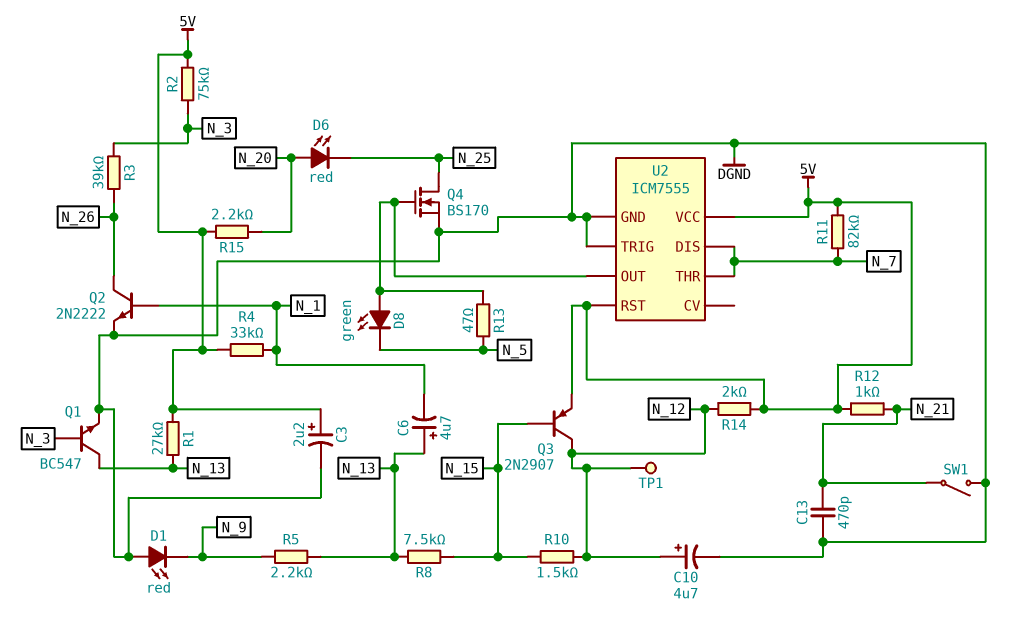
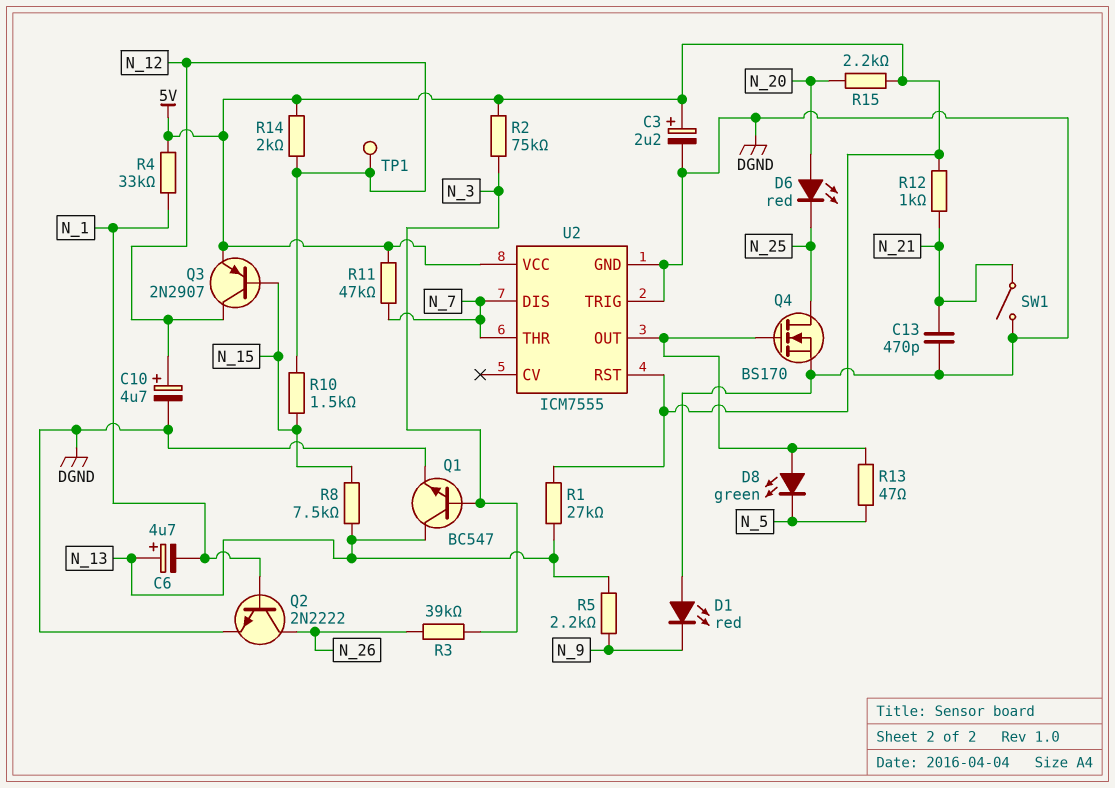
R11: 82k (5V, N_7) -> 47k (5V, N_7)

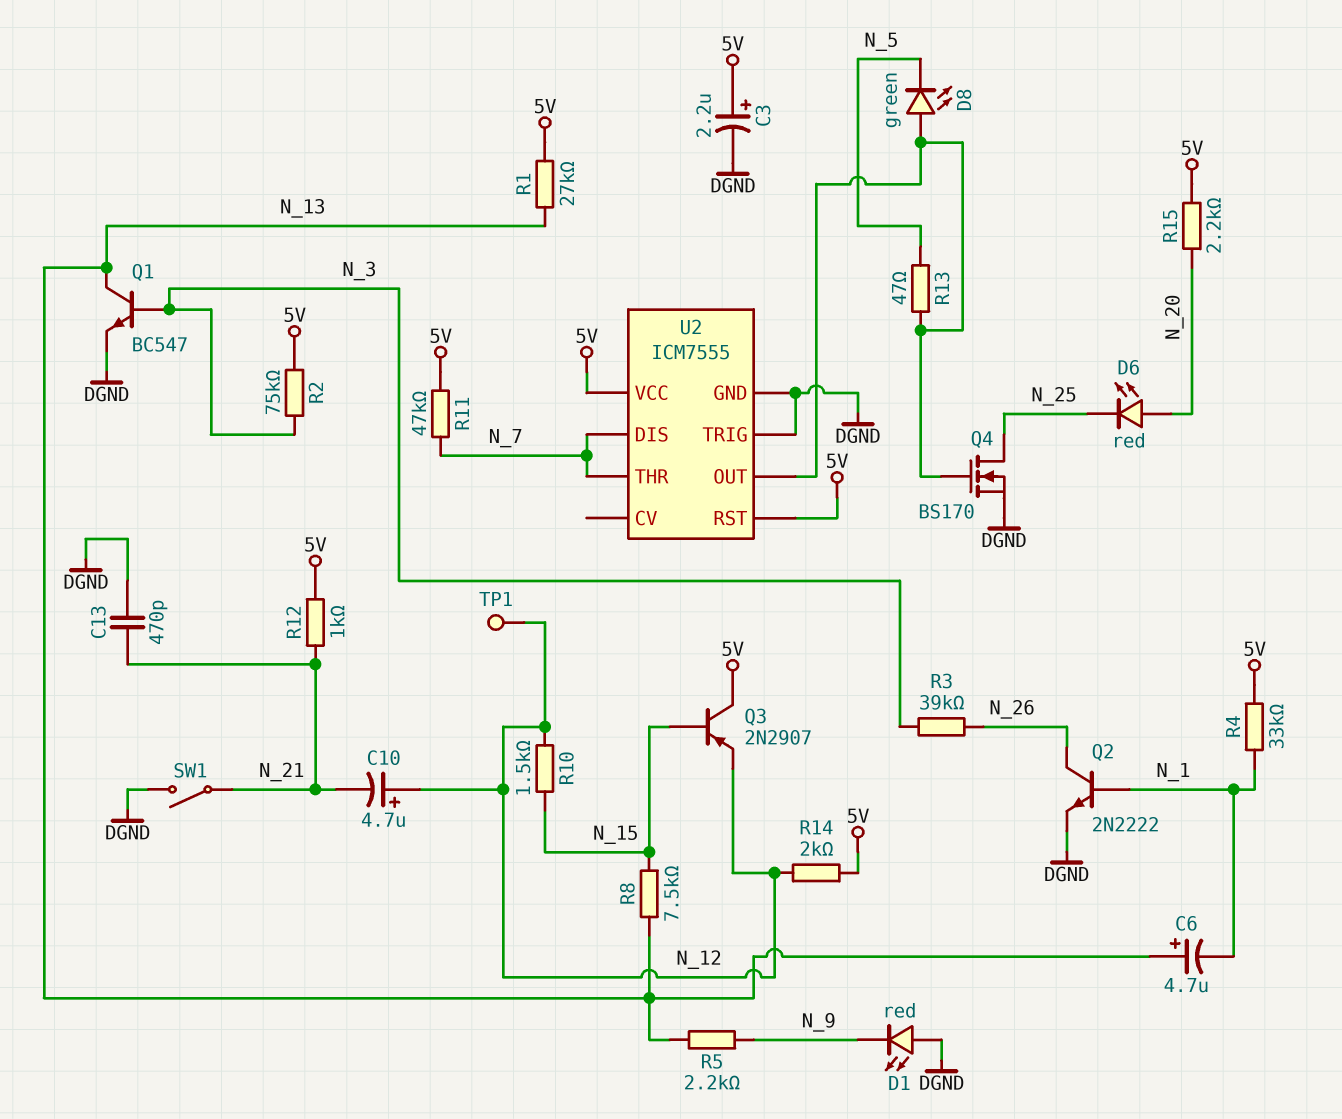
C10: 4.7uF (plus N_12, minus DGND) -> 4.7uF (plus N_12, minus N_21)
Q3: PNP 2N2907 (B N_15, C N_12, E 5V) -> PNP 2N2907 (B N_15, C 5V, E N_12)

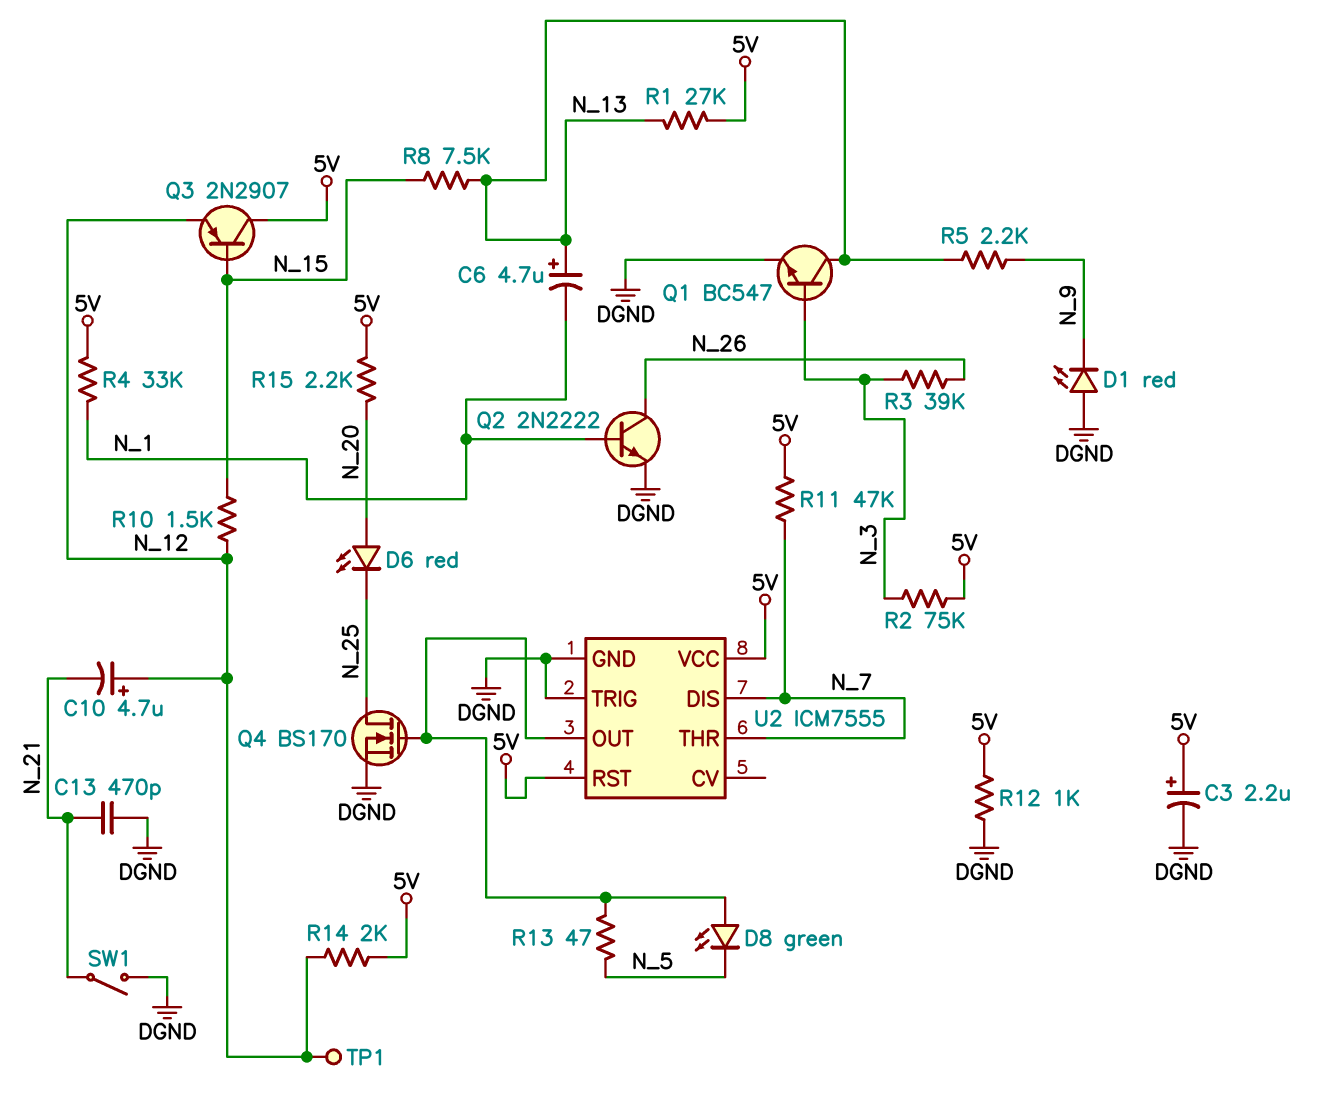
R12: 1k (5V, N_21) -> 1k (5V, DGND)

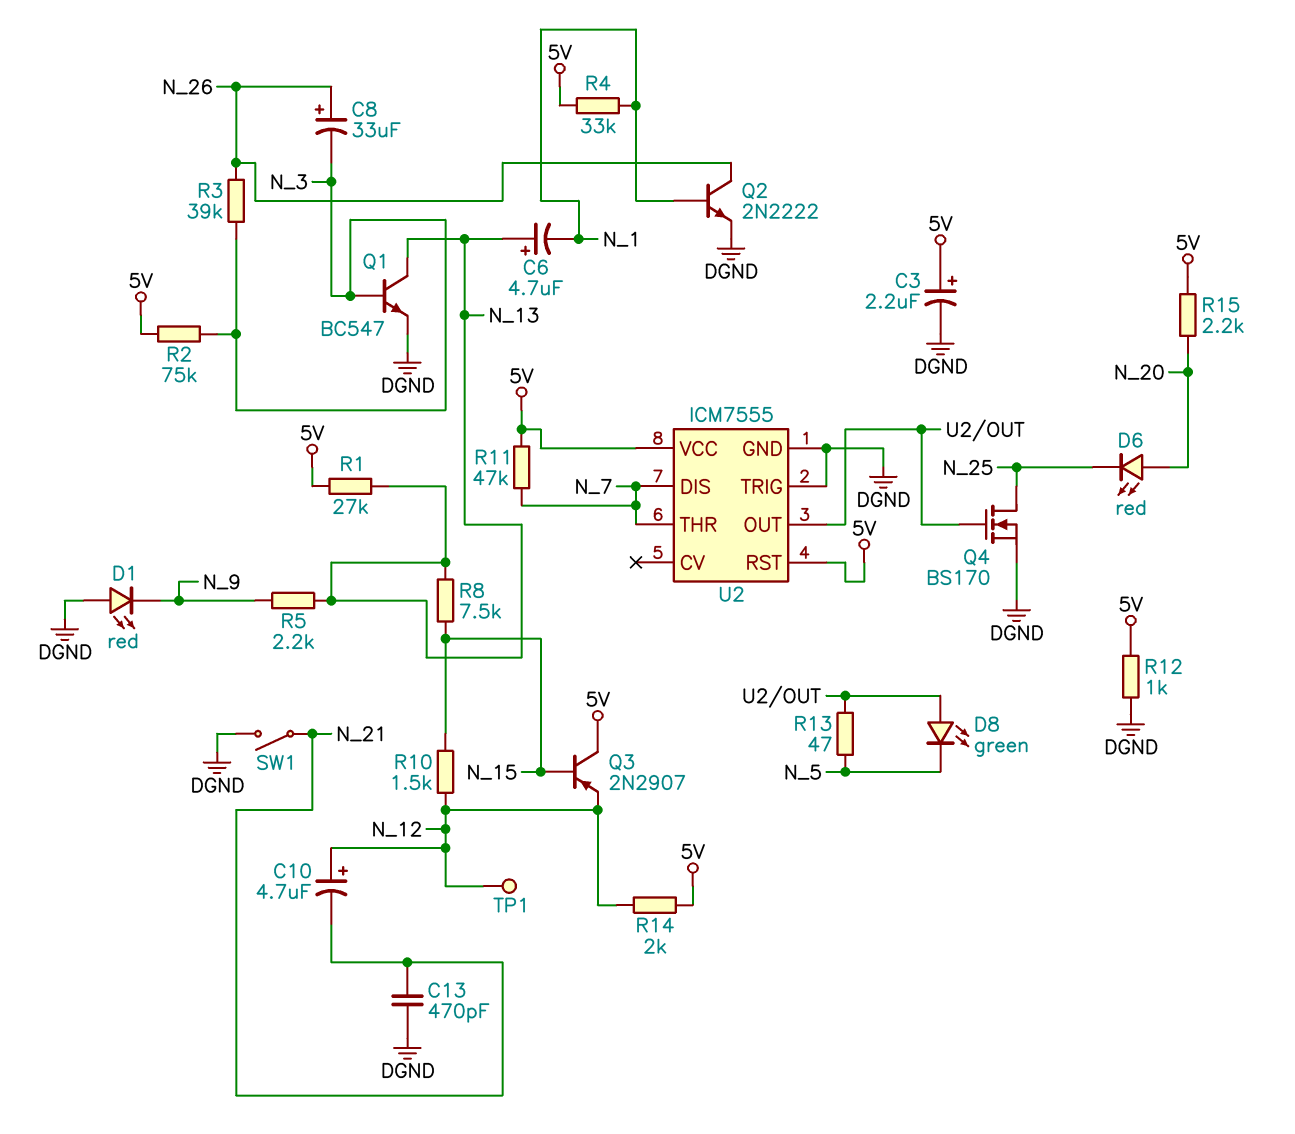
C8: none -> 33uF (plus N_26, minus N_3)

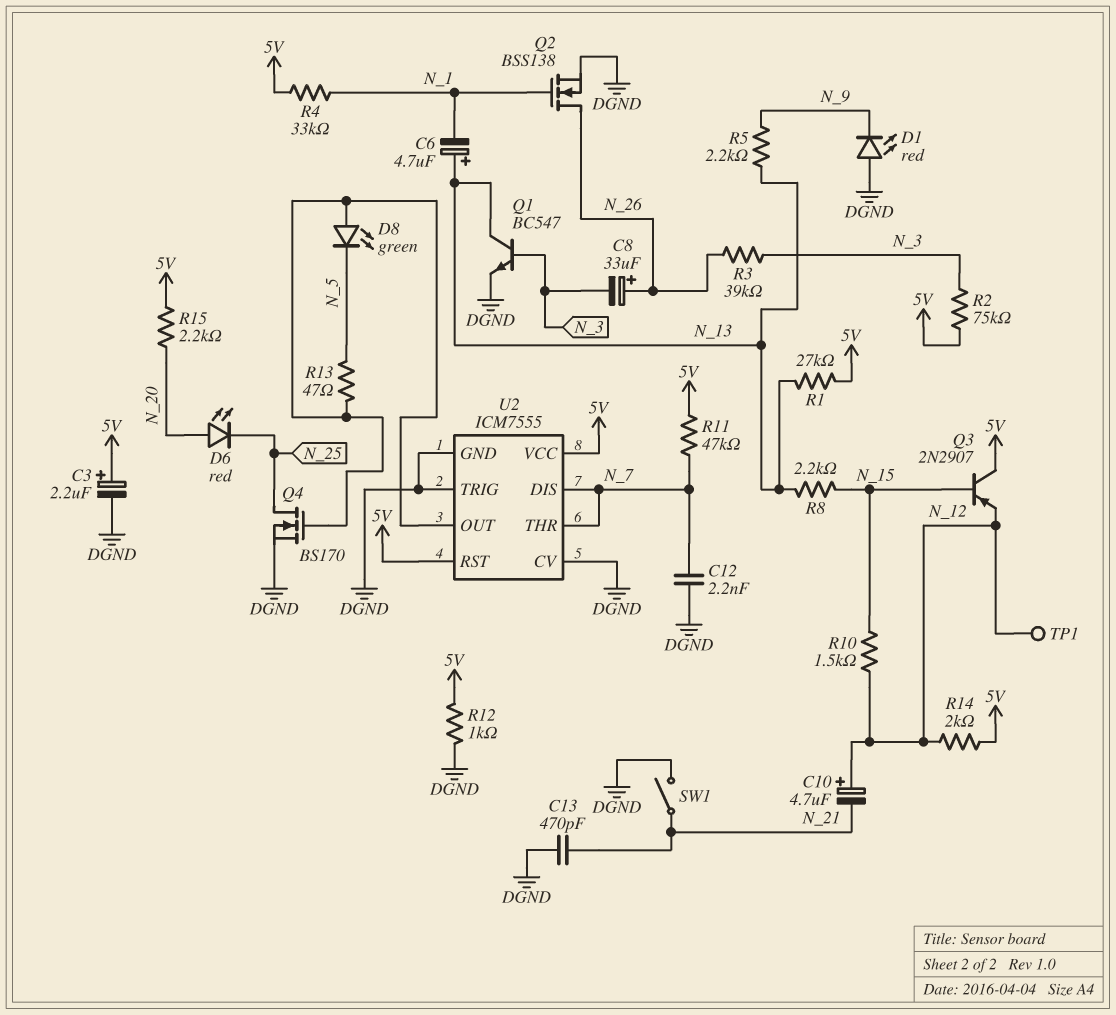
C12: none -> 2.2nF (DGND, N_7)
Q2: NPN 2N2222 (B N_1, C N_26, E DGND) -> NMOS BSS138 (G N_1, D N_26, S DGND)
R8: 7.5k (N_13, N_15) -> 2.2k (N_13, N_15)
U2 pin CV: none -> DGND

